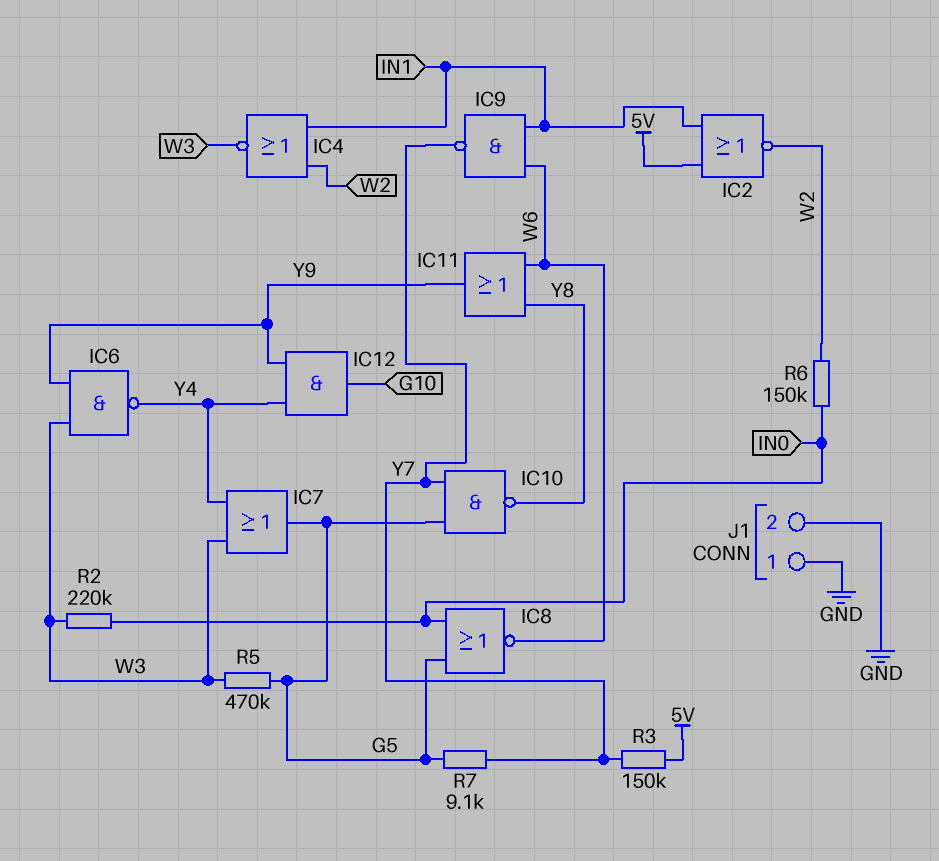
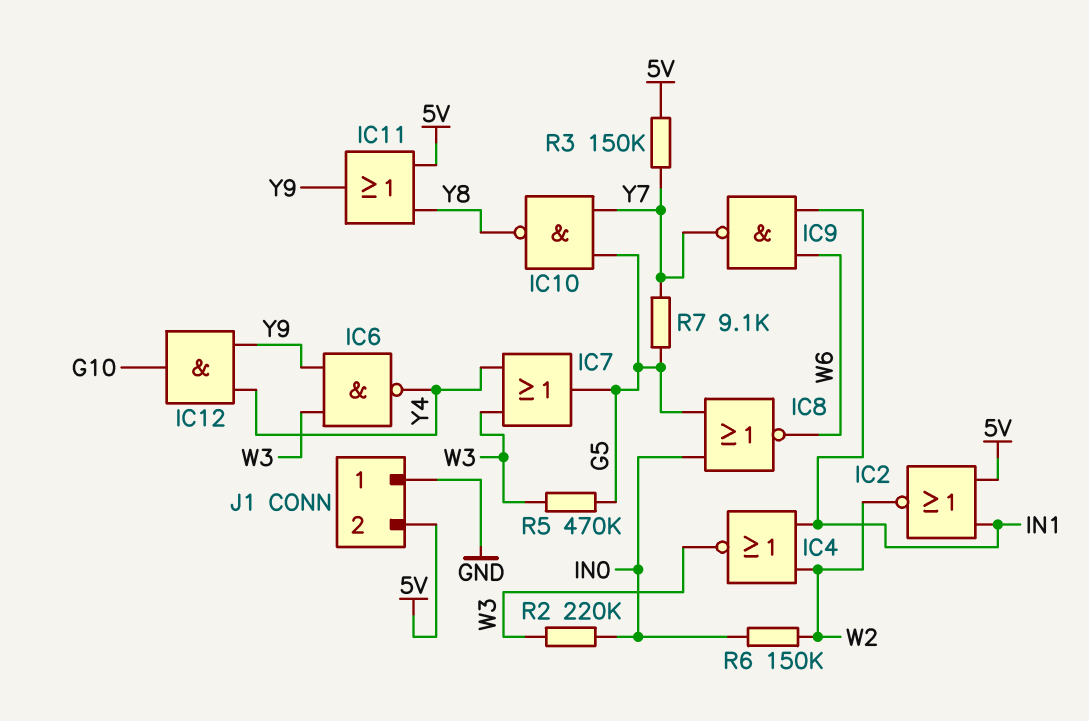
IC11: OR (in W6, in Y8, out Y9) -> OR (in 5V, in Y8, out Y9)
J1 pin 2: GND -> 5V

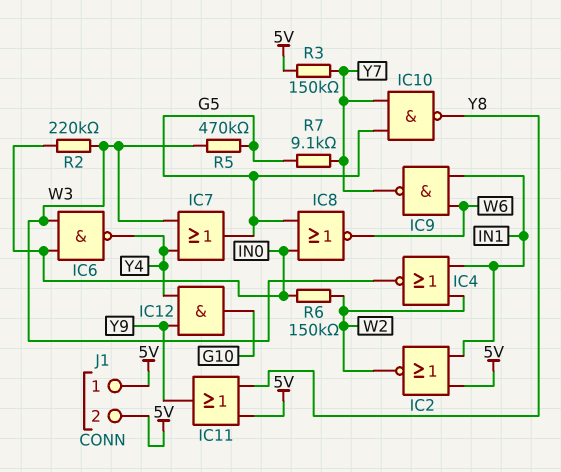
IC6: NAND (in W3, in Y9, out Y4) -> NAND (in IN0, in W3, out Y4)
J1 pin 1: GND -> 5V

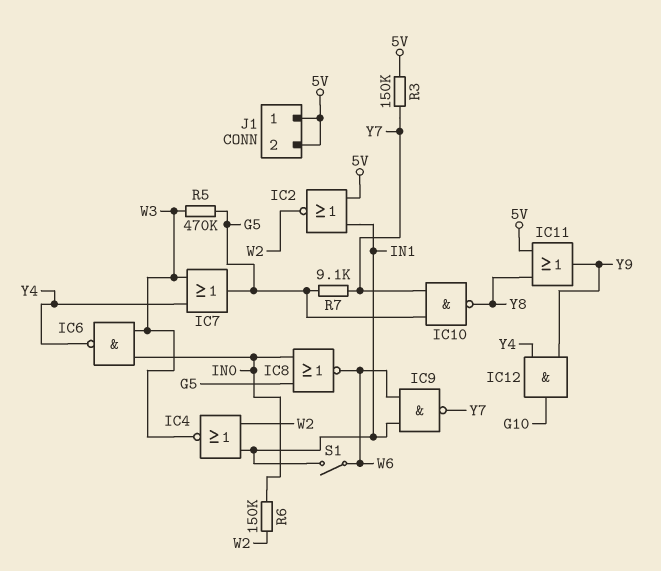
R2: 220k (IN0, W3) -> none
S1: none -> switch (IN1, W6)

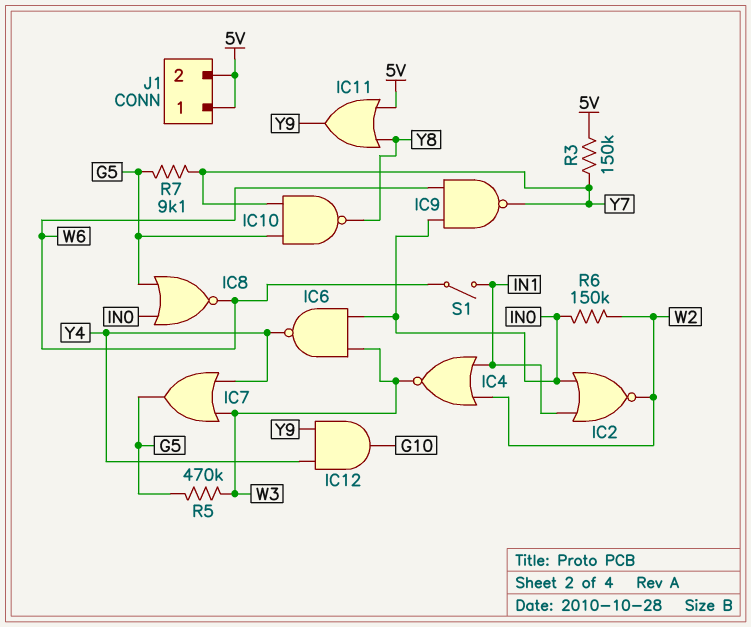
IC2: NOR (in 5V, in IN1, out W2) -> NOR (in IN0, in IN1, out W2)
IC9: NAND (in IN1, in W6, out Y7) -> NAND (in IN0, in W6, out Y7)

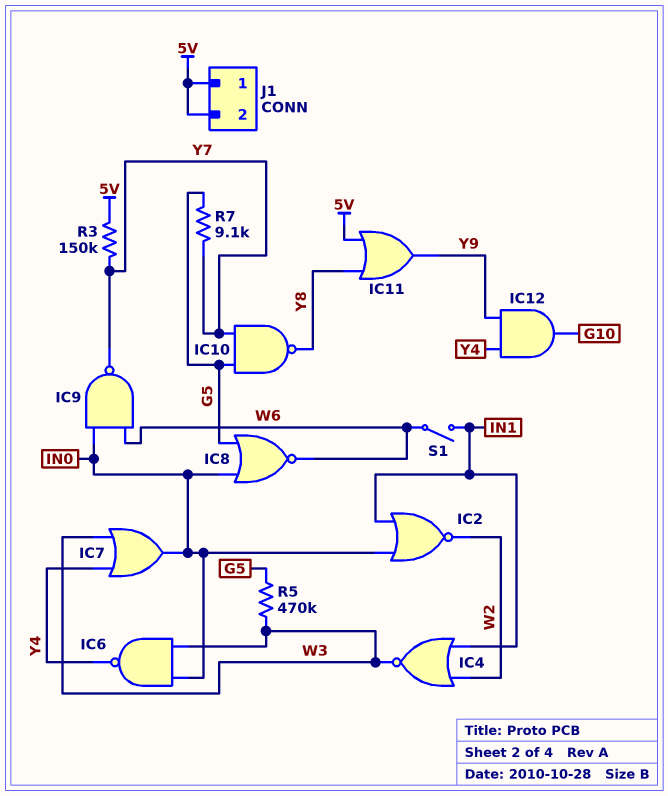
IC7: OR (in W3, in Y4, out G5) -> OR (in W3, in Y4, out IN0)
R6: 150k (IN0, W2) -> none

